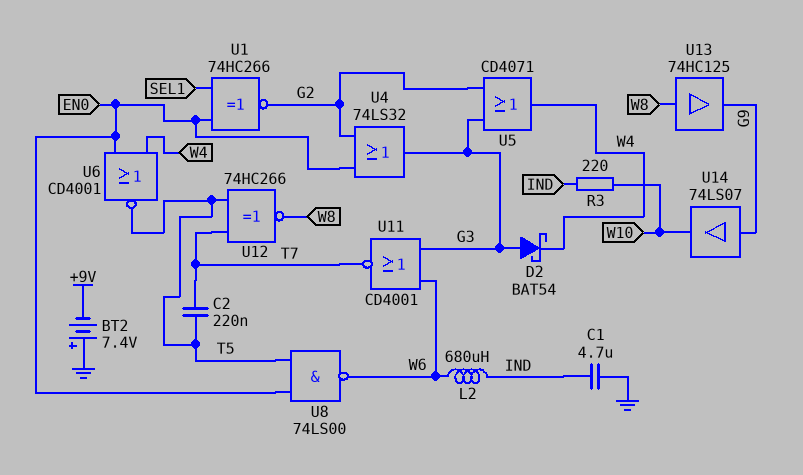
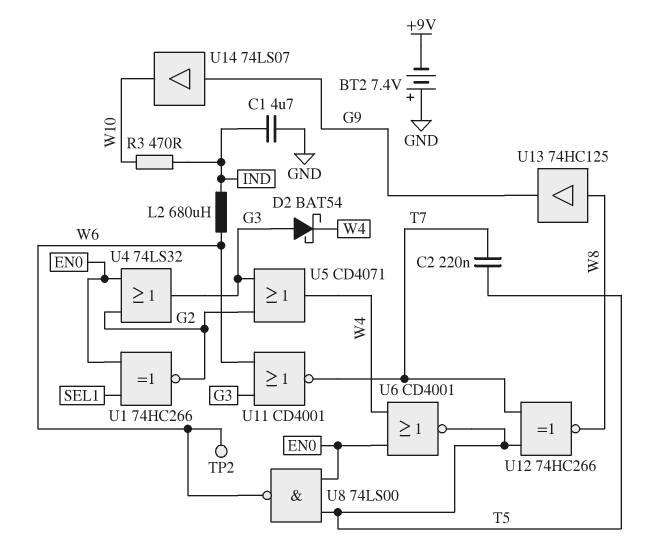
R3: 220 (IND, W10) -> 470 (IND, W10)
TP2: none -> test point (W6)

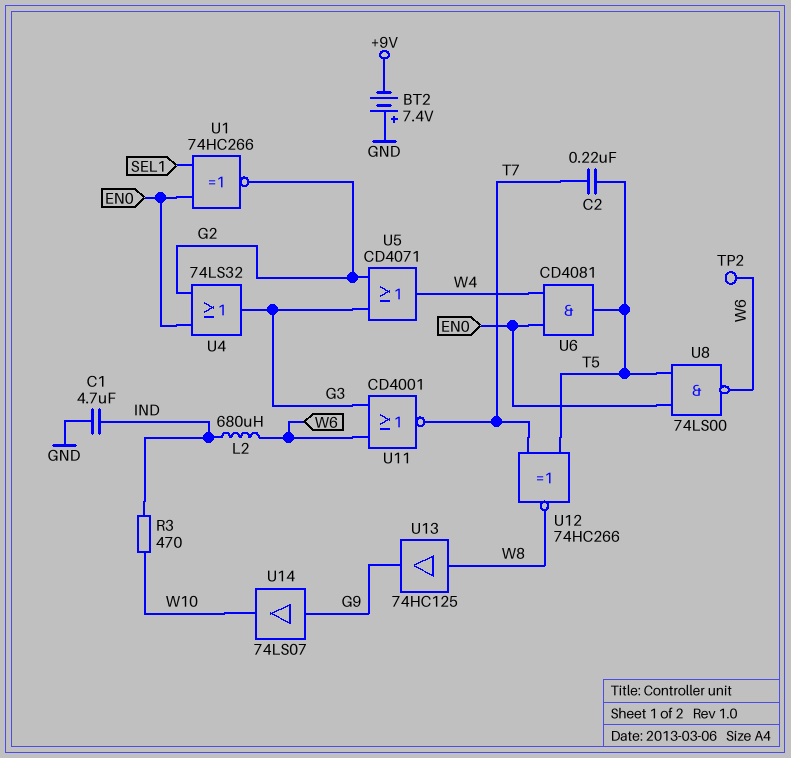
D2: schottky BAT54 (A G3, K W4) -> none
U6: NOR CD4001 (in EN0, in W4, out T5) -> AND CD4081 (in EN0, in W4, out T5)

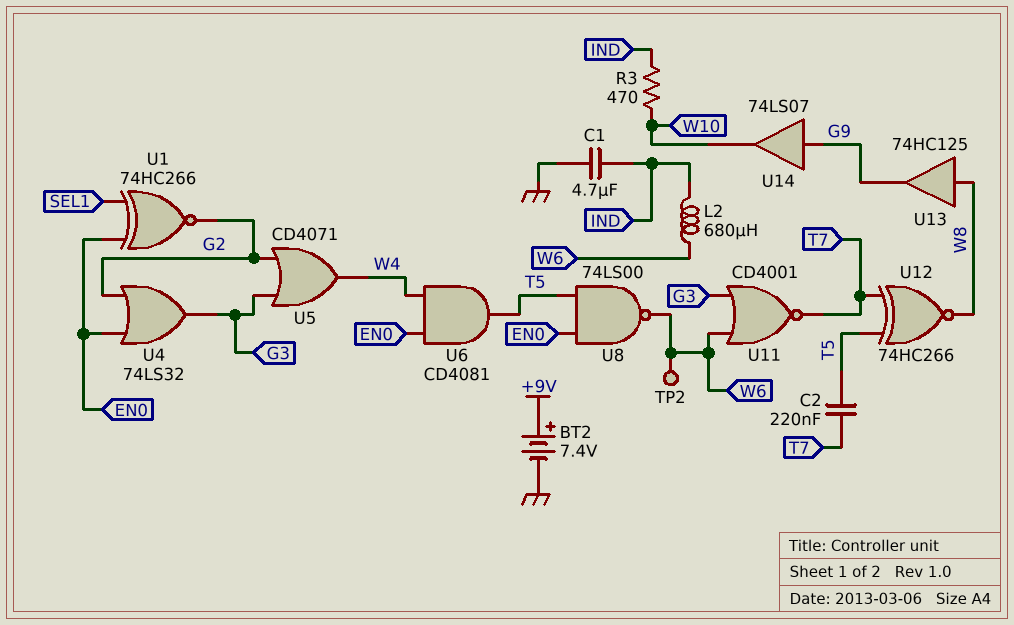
BT2: 7.4V (plus GND, minus +9V) -> 7.4V (plus +9V, minus GND)

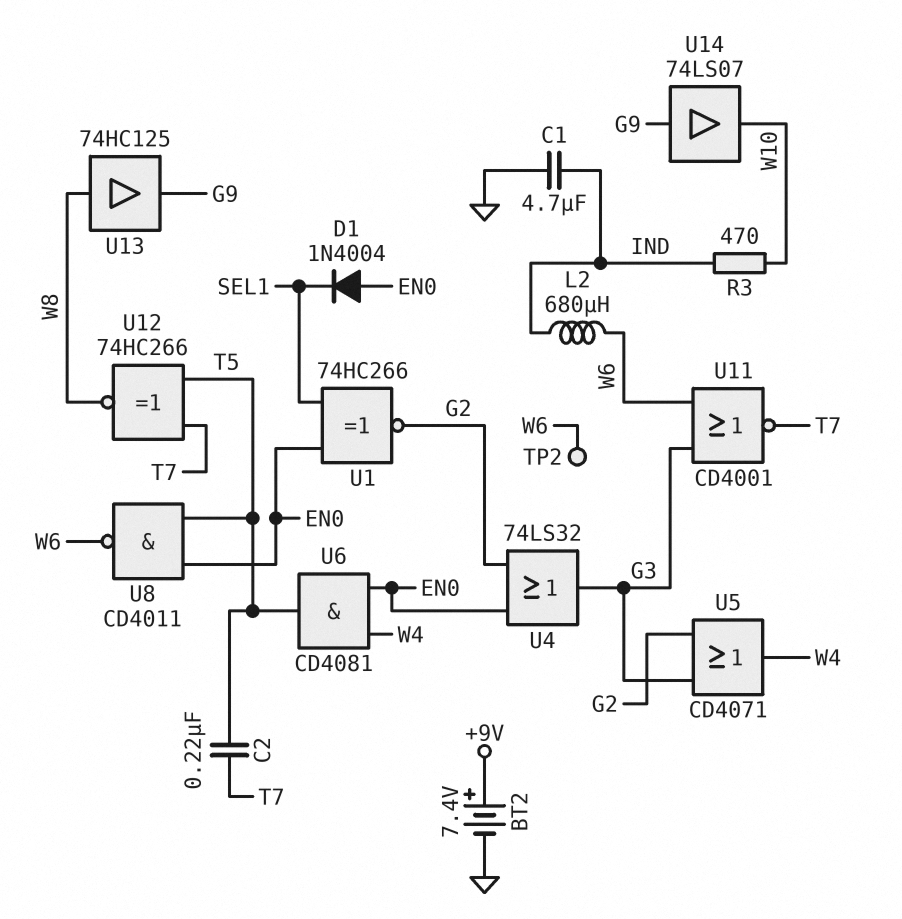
D1: none -> diode 1N4004 (A EN0, K SEL1)
U8: NAND 74LS00 (in EN0, in T5, out W6) -> NAND CD4011 (in EN0, in T5, out W6)

